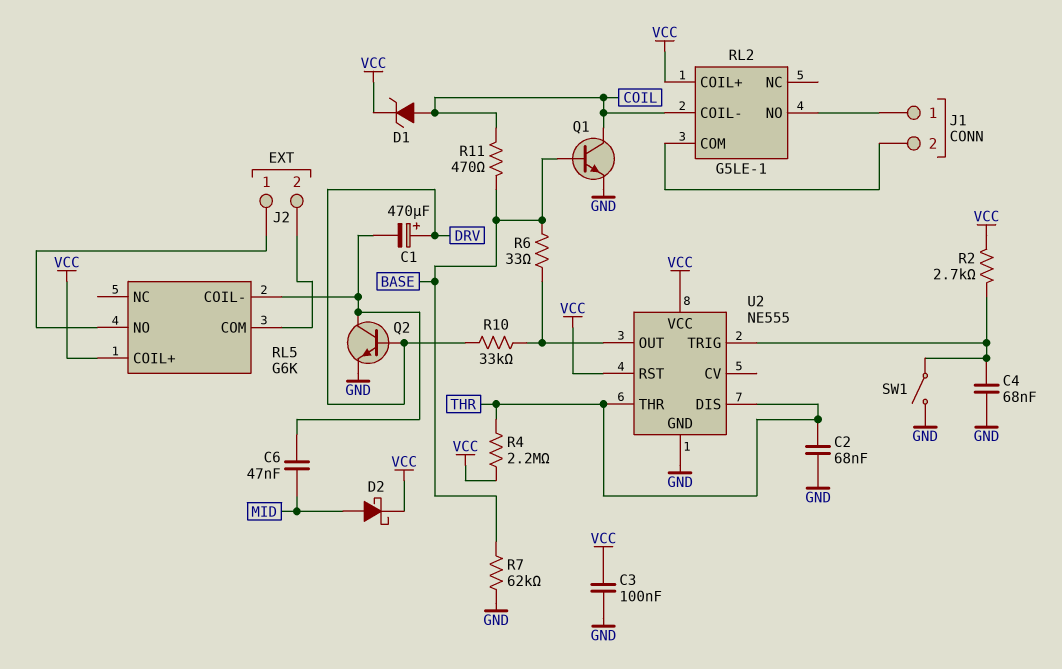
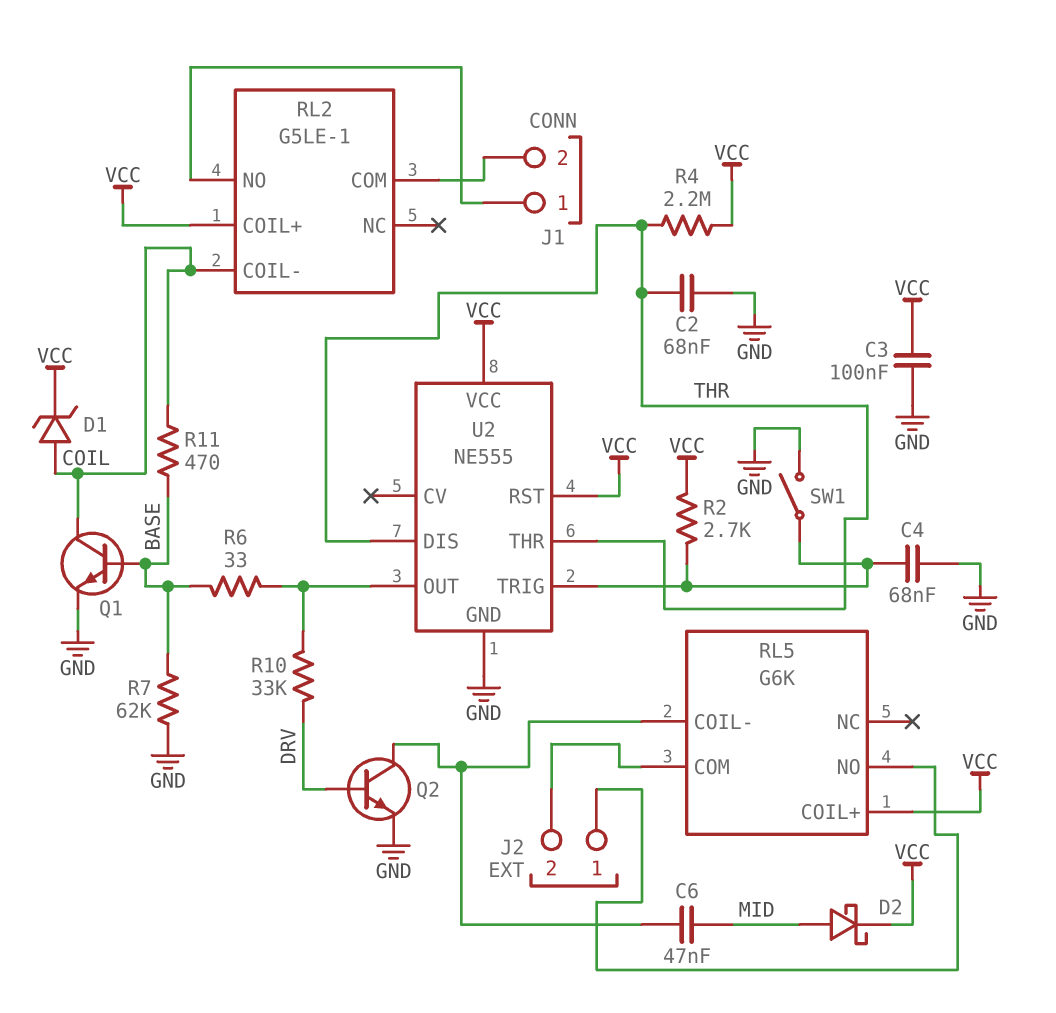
C1: 470uF (plus DRV, minus RL5/COIL-) -> none

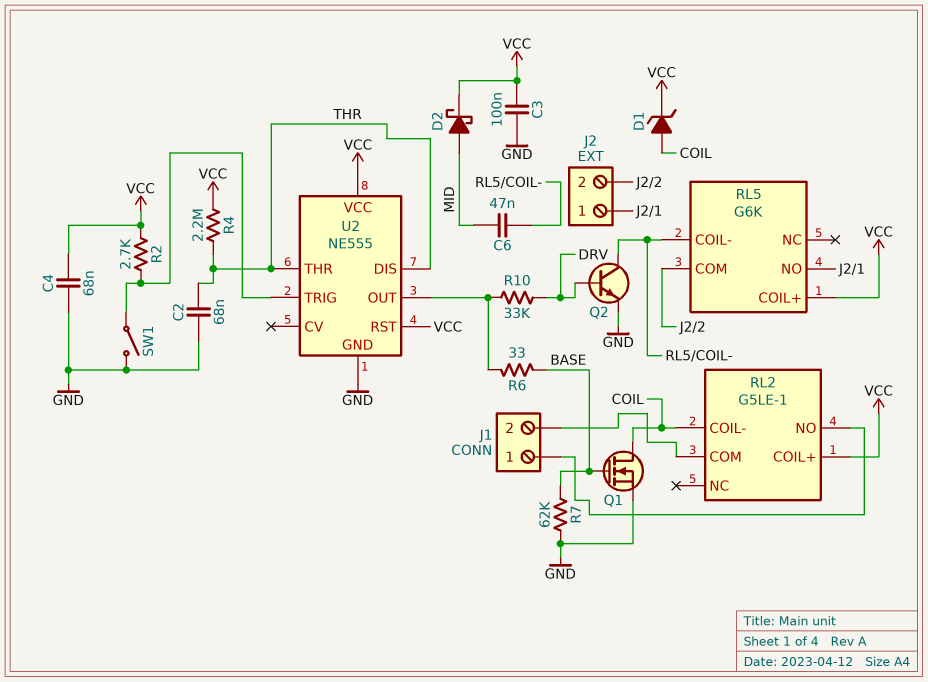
C4: 68nF (GND, U2/TRIG) -> 68nF (GND, VCC)
Q1: NPN (B BASE, C COIL, E GND) -> NMOS (G BASE, D COIL, S GND)
R11: 470 (BASE, COIL) -> none

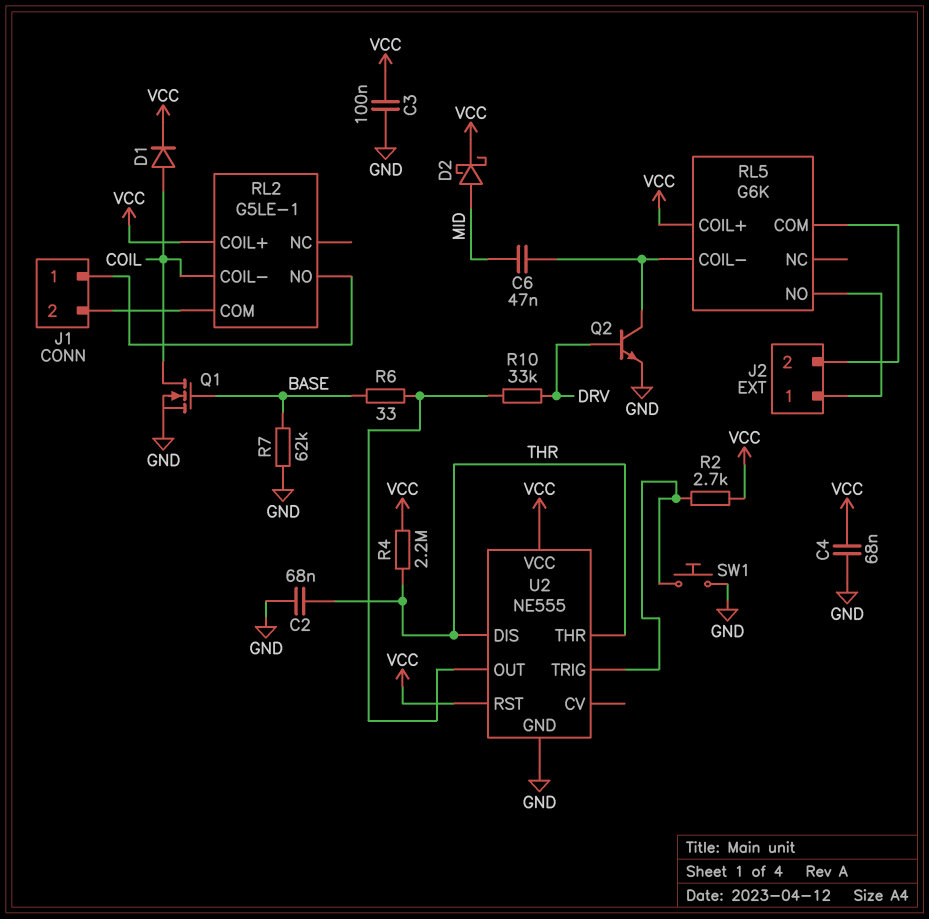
D1: zener (A COIL, K VCC) -> diode (A COIL, K VCC)
SW1: switch (GND, U2/TRIG) -> button (GND, U2/TRIG)

